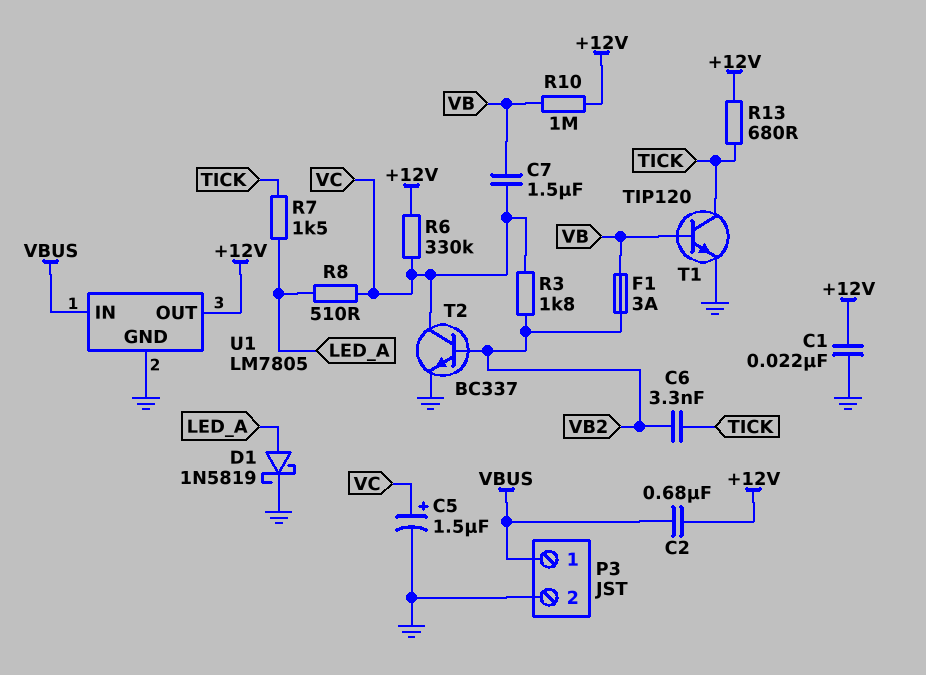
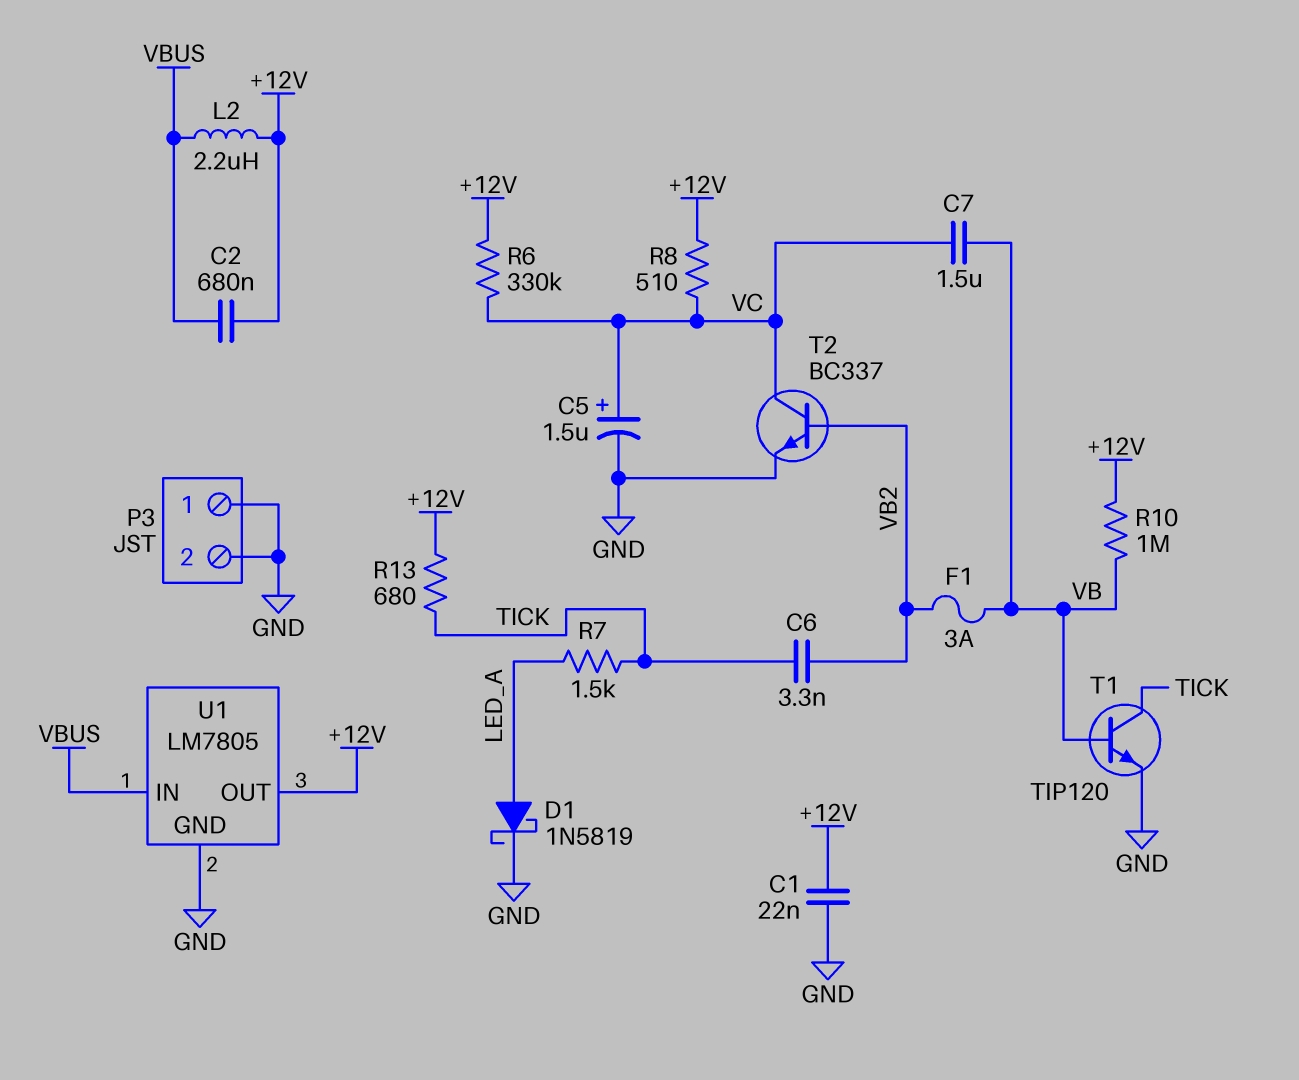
L2: none -> 2.2uH (+12V, VBUS)
P3 pin 1: VBUS -> GND
R3: 1.8k (VB2, VC) -> none
R8: 510 (LED_A, VC) -> 510 (+12V, VC)

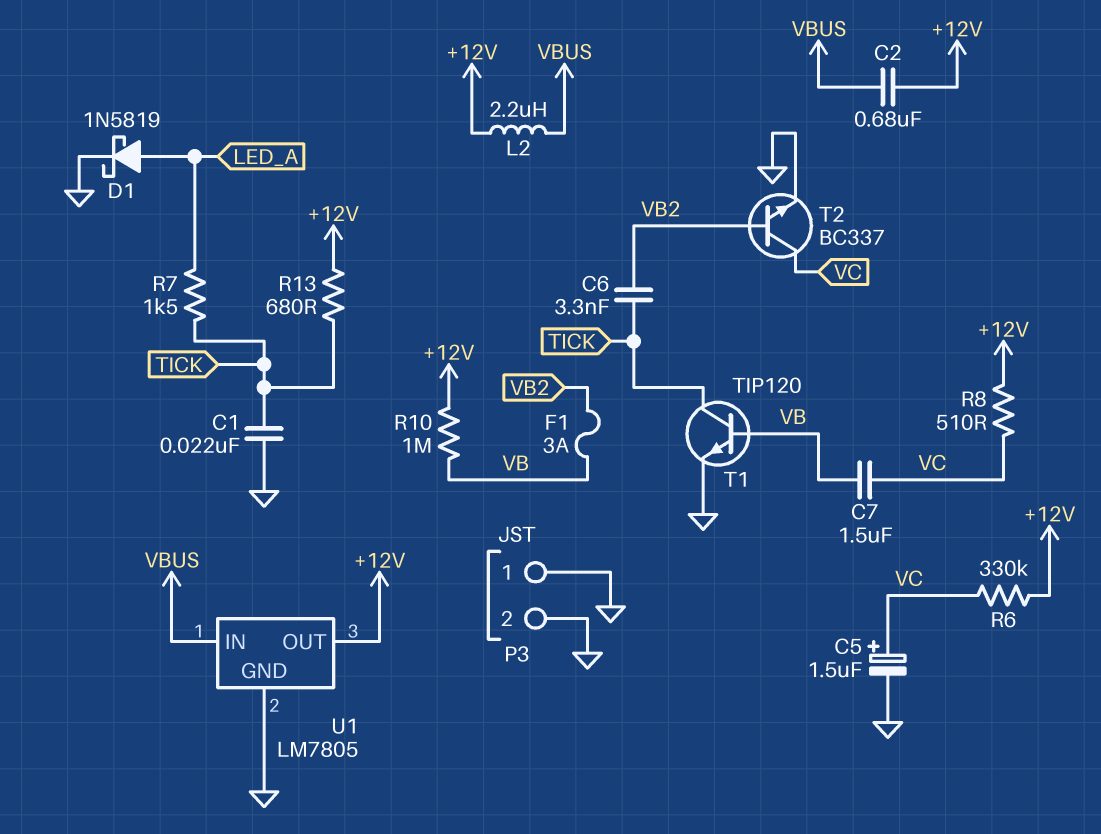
C1: 22nF (+12V, GND) -> 22nF (GND, TICK)

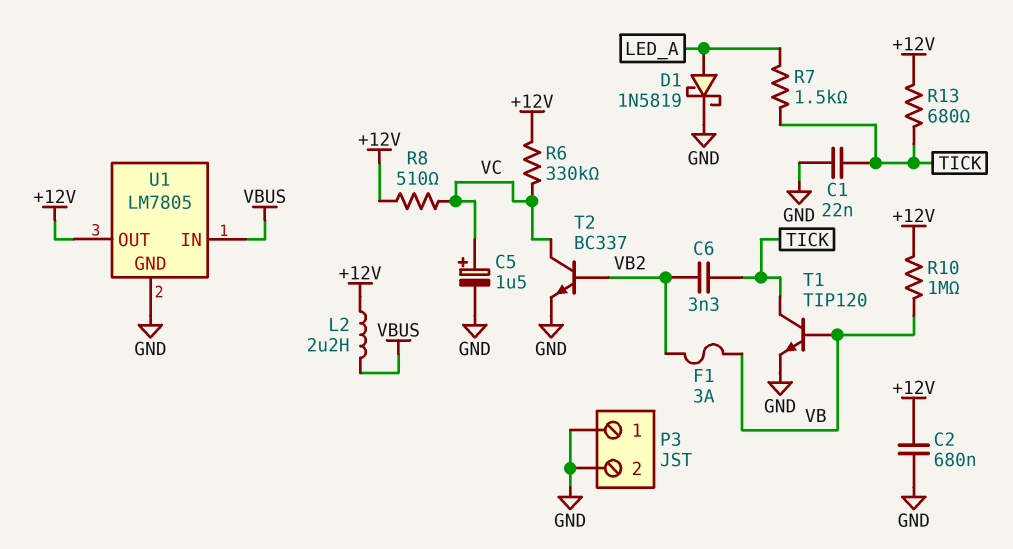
C2: 680nF (+12V, VBUS) -> 680nF (+12V, GND)
C7: 1.5uF (VB, VC) -> none

